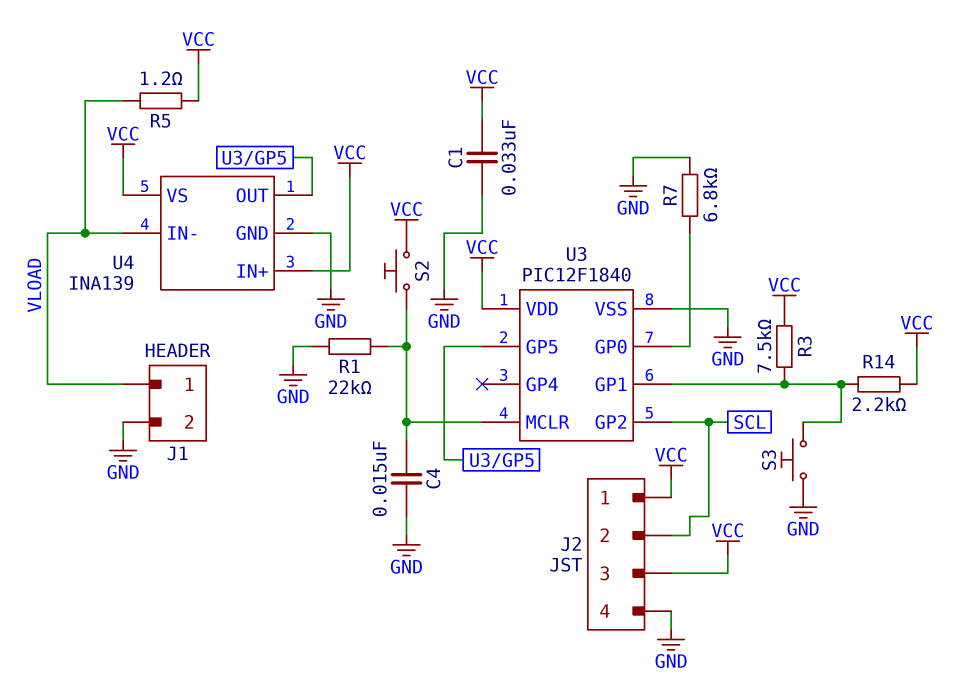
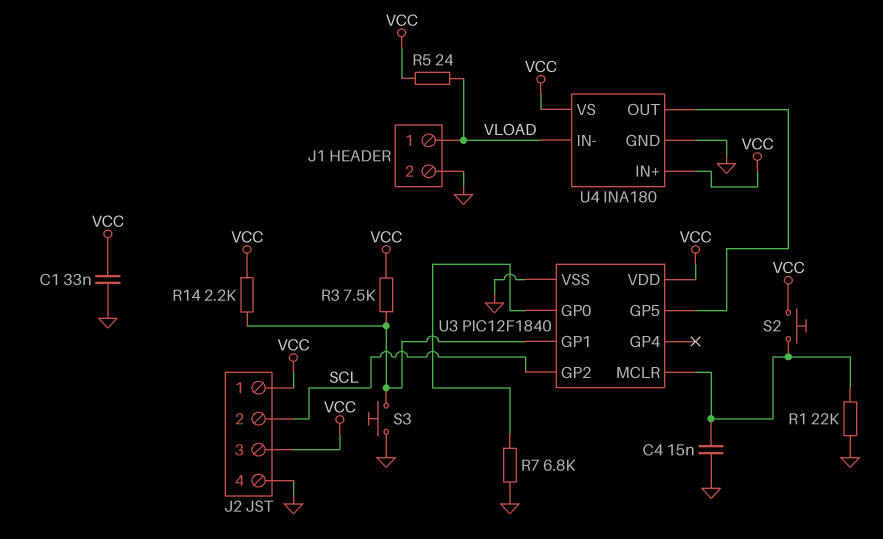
R5: 1.2 (VCC, VLOAD) -> 24 (VCC, VLOAD)
U4: INA139 -> INA180

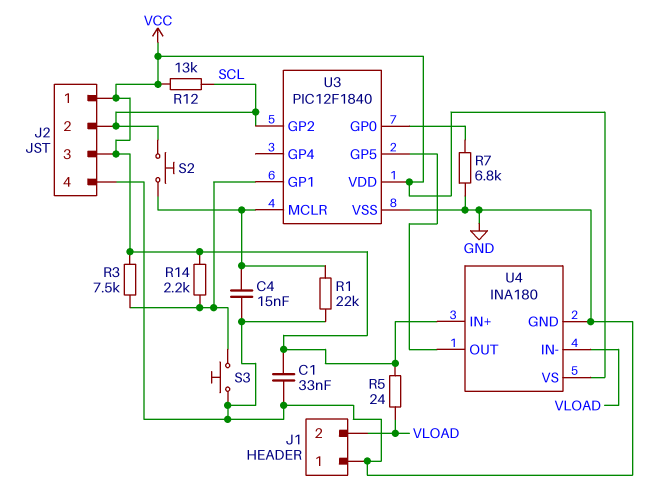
J1 pin 1: VLOAD -> GND
J1 pin 2: GND -> VLOAD
R12: none -> 13k (SCL, VCC)
S2: button (U3/MCLR, VCC) -> button (SCL, U3/MCLR)

